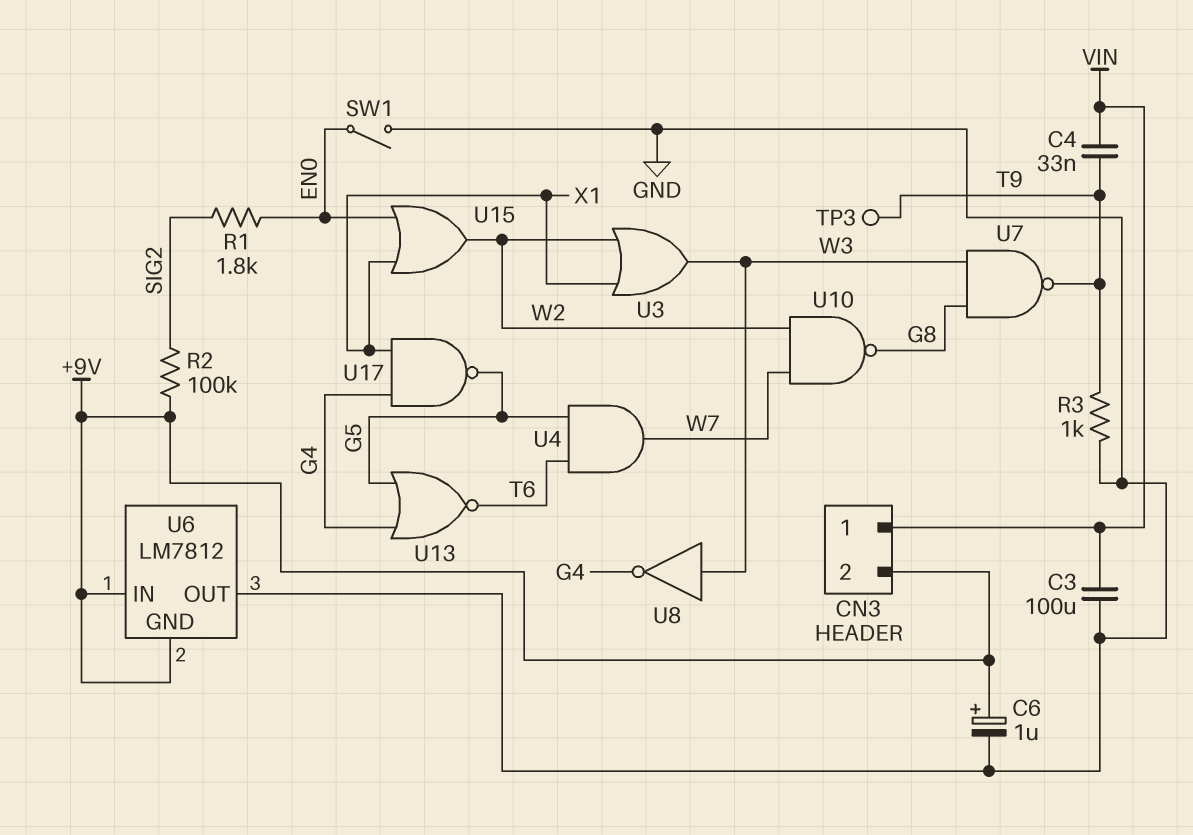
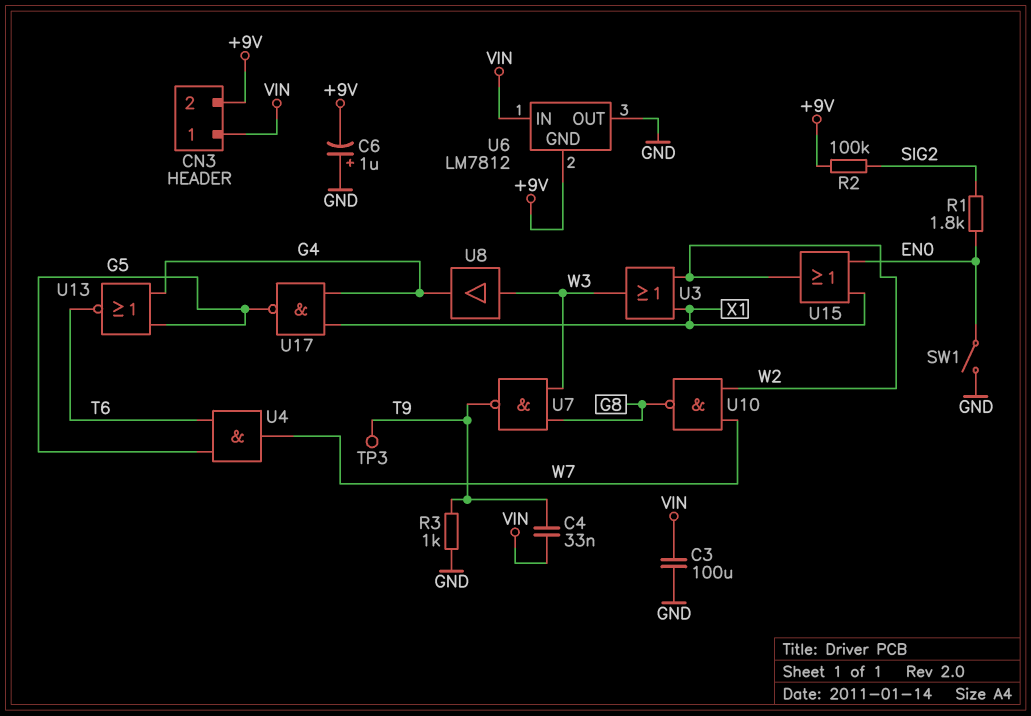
C6: 1uF (plus +9V, minus GND) -> 1uF (plus GND, minus +9V)
U6 pin IN: +9V -> VIN
U8: NOT (in W3, out G4) -> buffer (in W3, out G4)

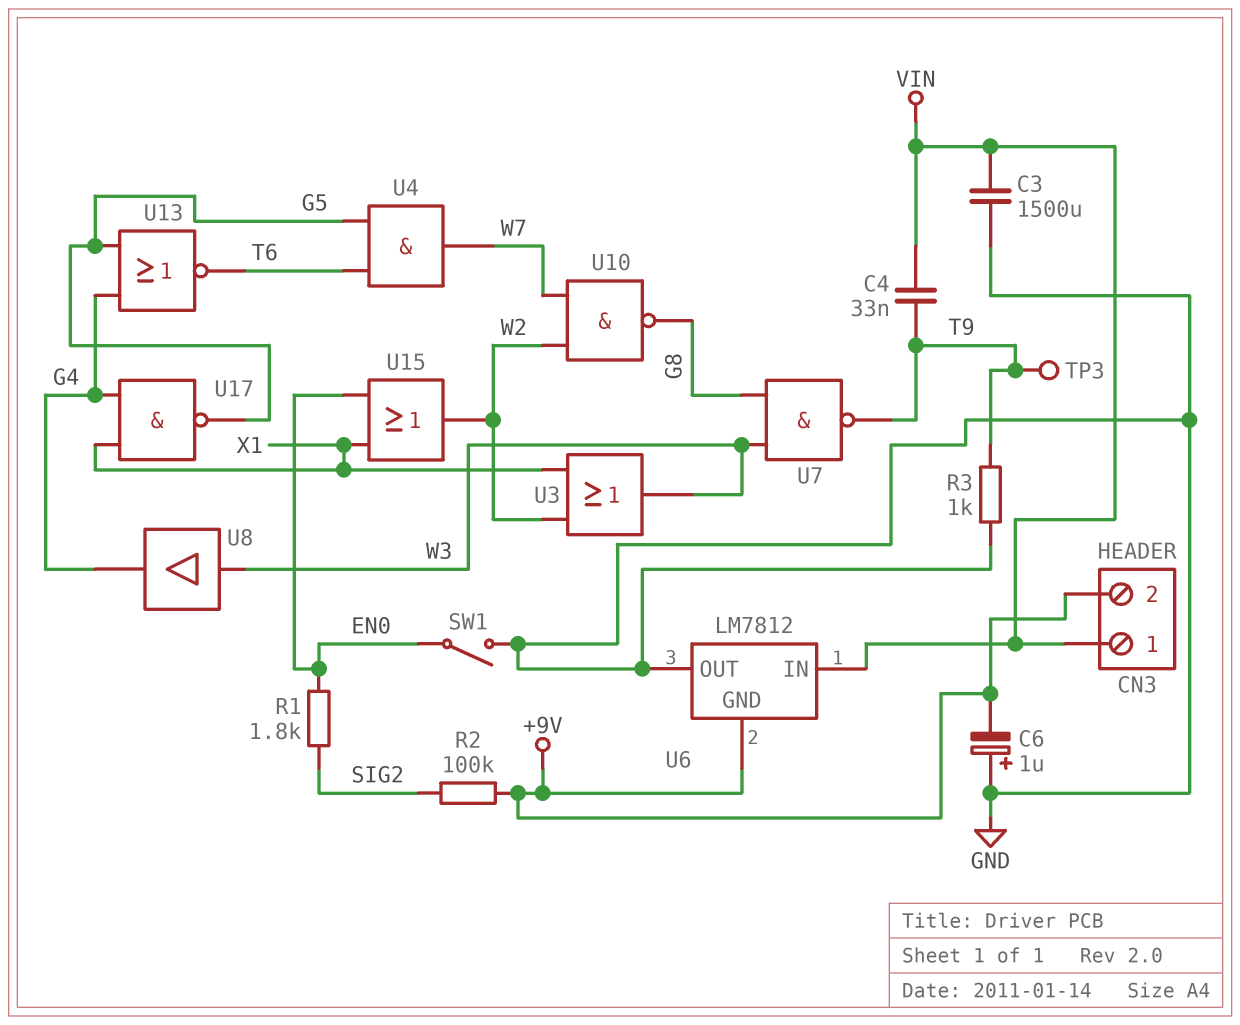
C3: 100uF (GND, VIN) -> 1500uF (GND, VIN)

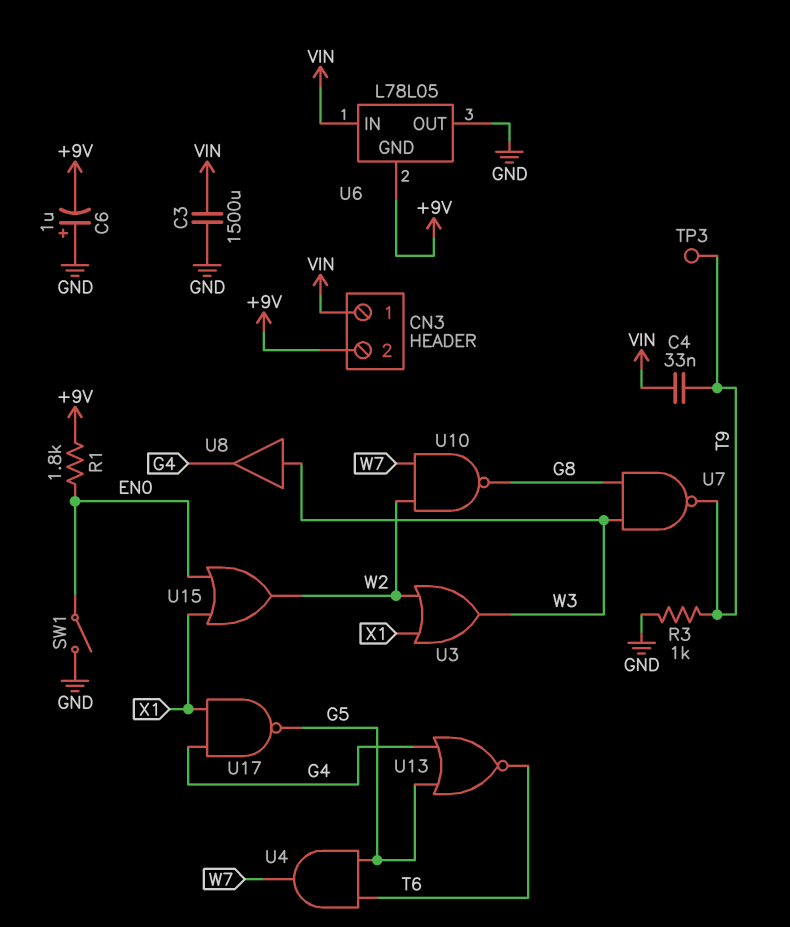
R1: 1.8k (EN0, SIG2) -> 1.8k (+9V, EN0)
R2: 100k (+9V, SIG2) -> none
U6: LM7812 -> L78L05

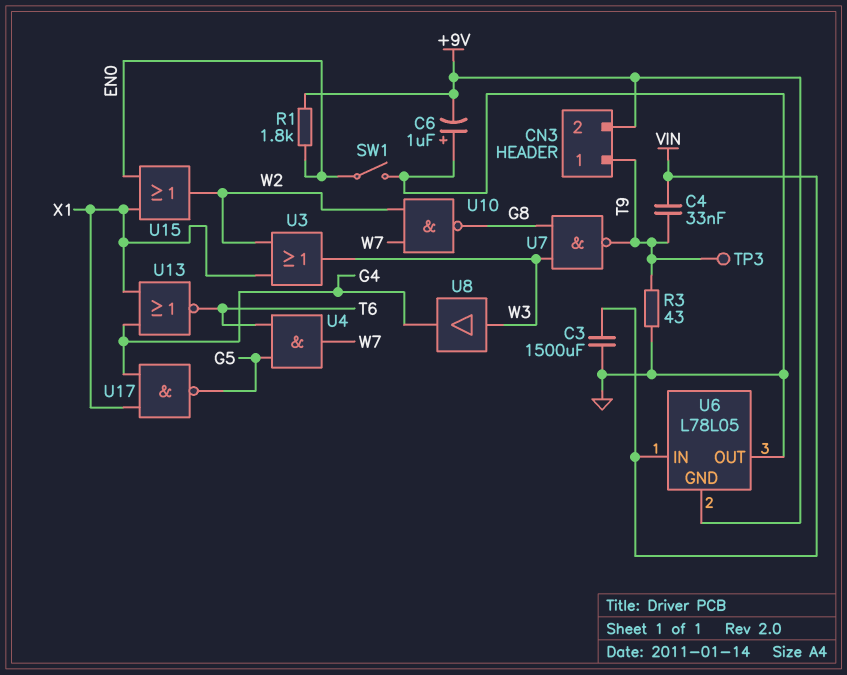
CN3 pin 1: VIN -> T9
R3: 1k (GND, T9) -> 43 (GND, T9)
U13: NOR (in G4, in G5, out T6) -> NOR (in G4, in X1, out T6)

